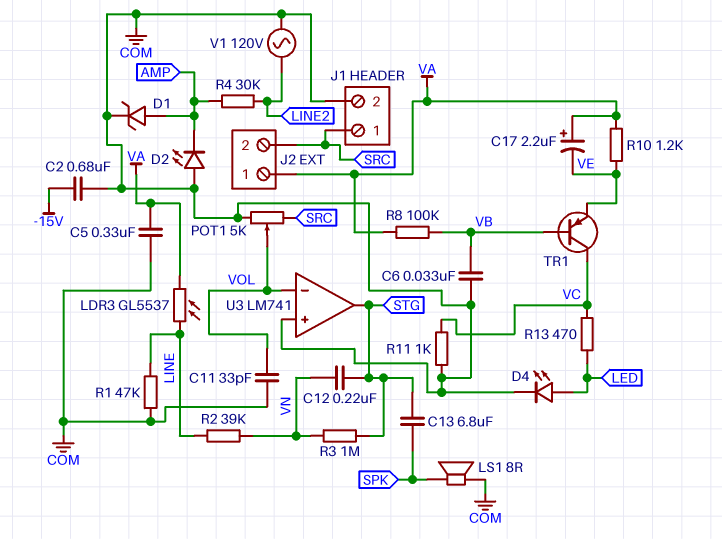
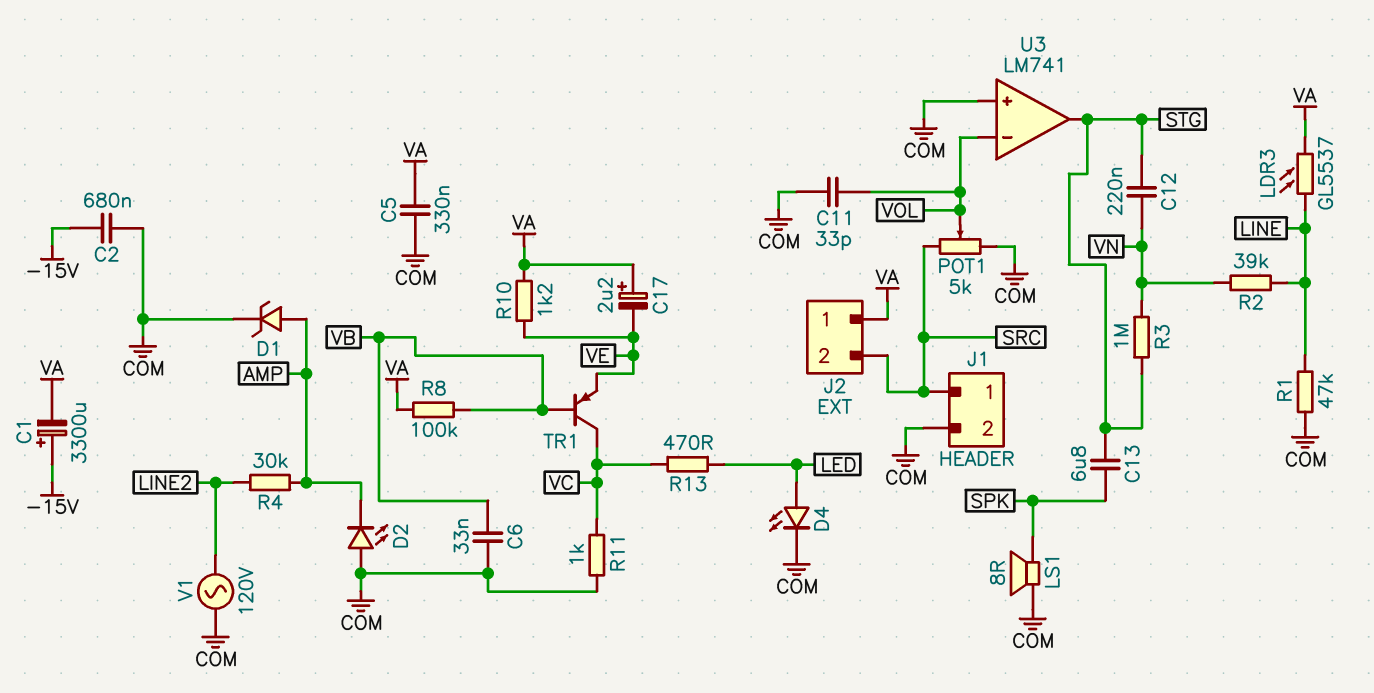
C1: none -> 3300uF (plus -15V, minus VA)

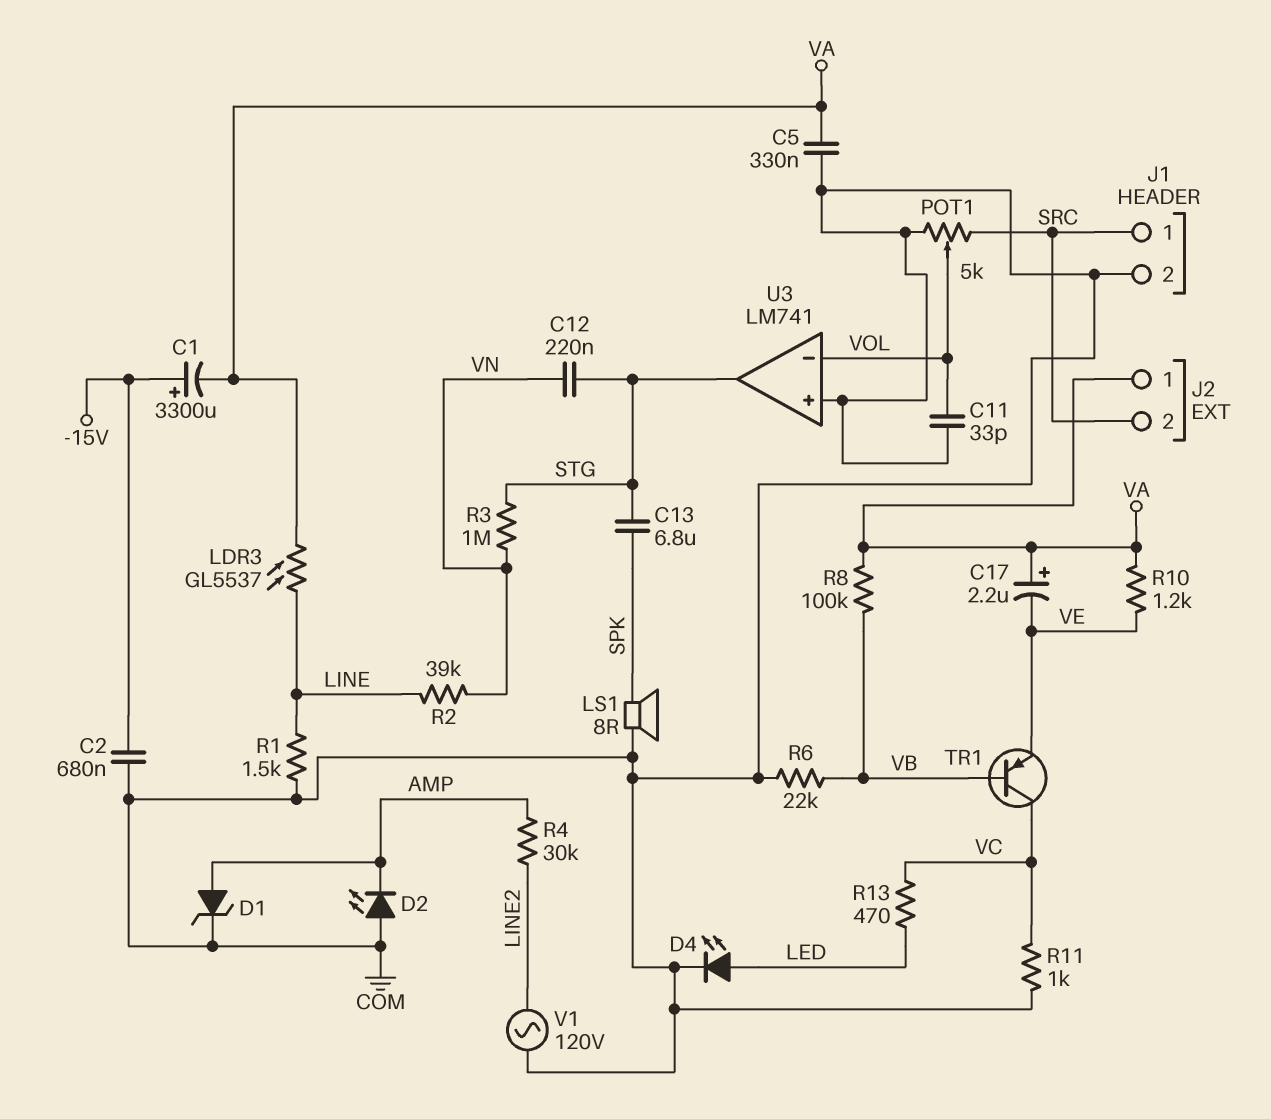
C6: 33nF (COM, VB) -> none
R1: 47k (COM, LINE) -> 1.5k (COM, LINE)
R6: none -> 22k (COM, VB)

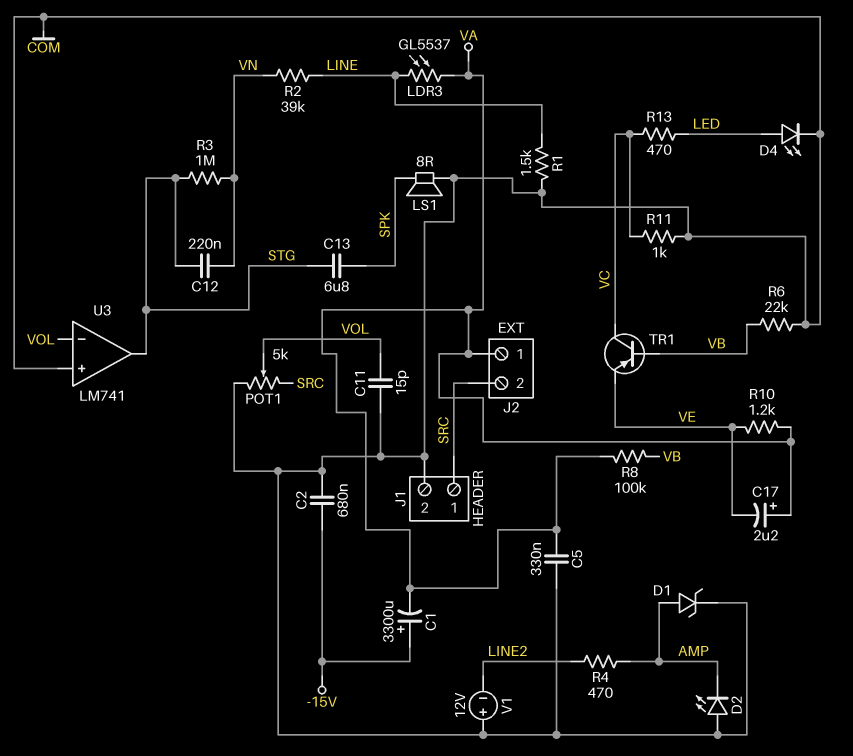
C11: 33pF (COM, VOL) -> 15pF (COM, VOL)
R4: 30k (AMP, LINE2) -> 470 (AMP, LINE2)
V1: AC 120V (COM, LINE2) -> 12V (plus COM, minus LINE2)

